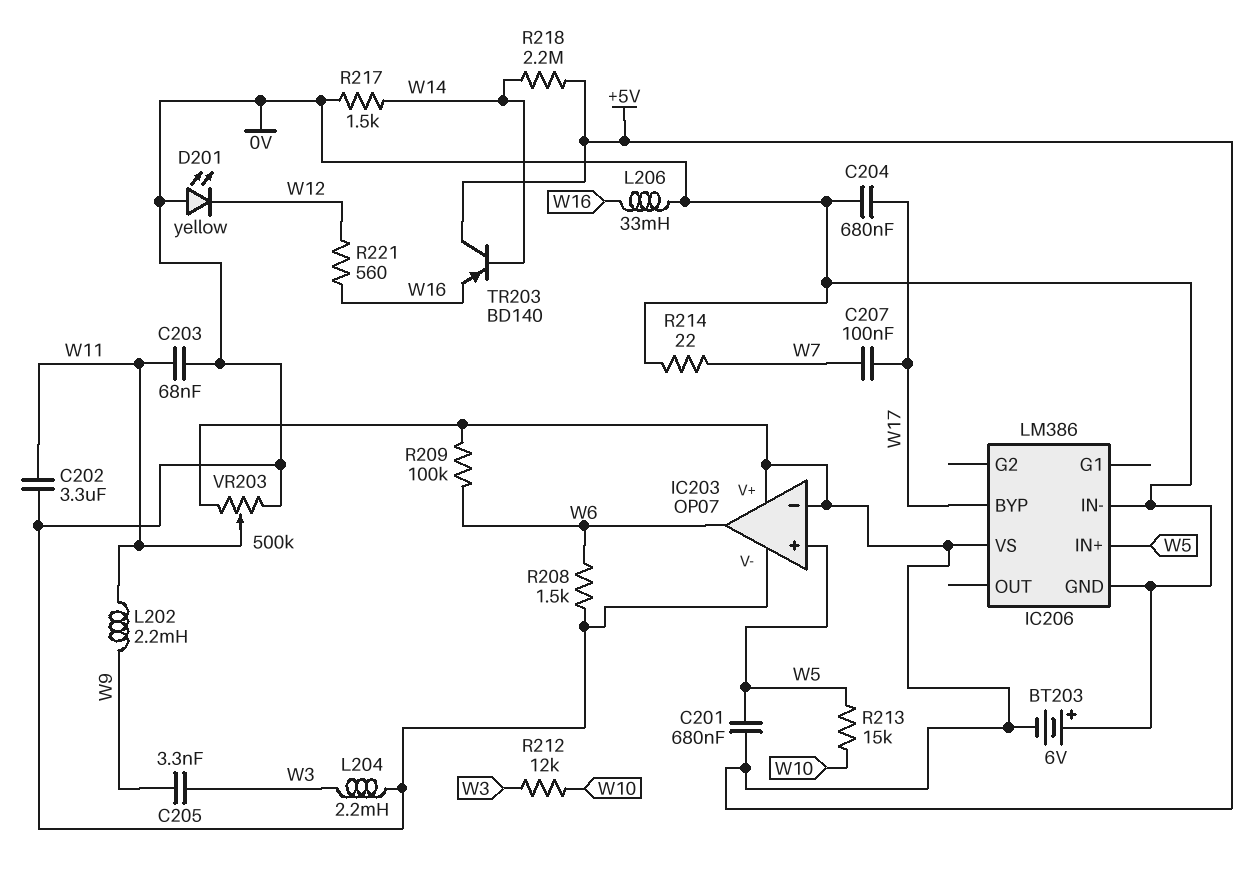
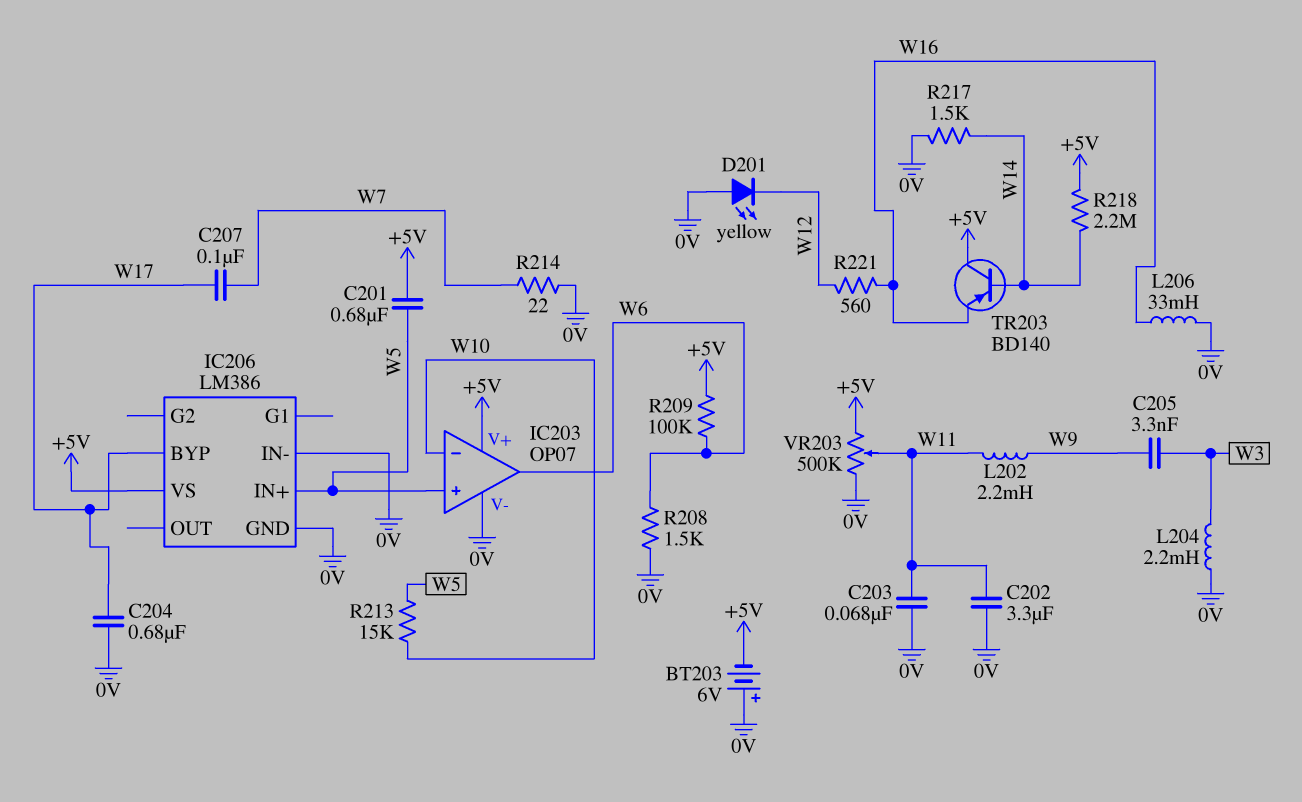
IC203 pin in-: +5V -> W10
R212: 12k (W3, W10) -> none

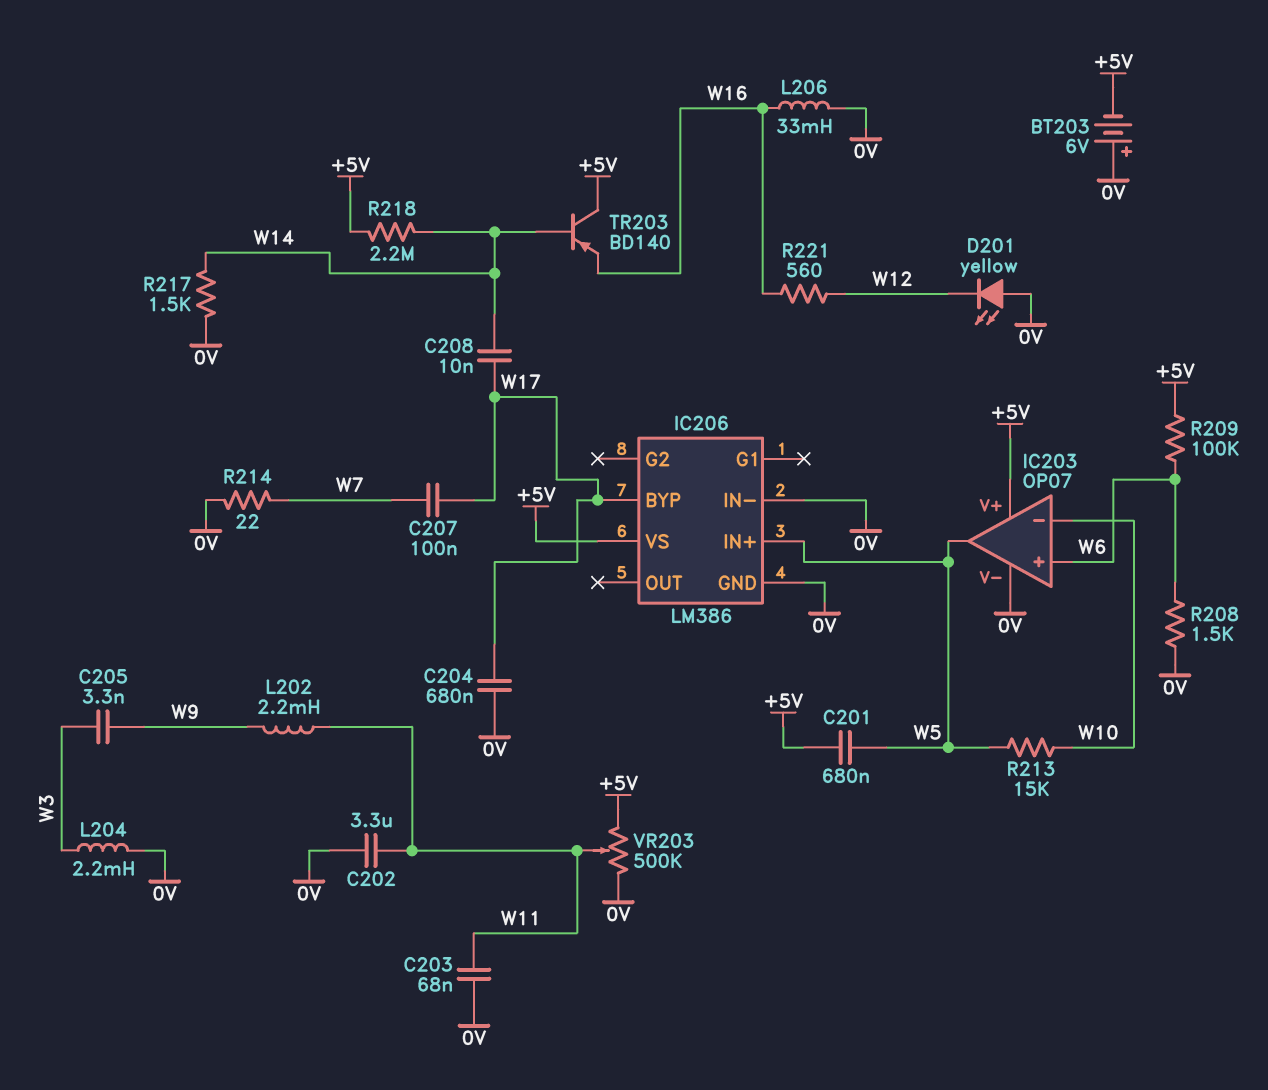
C208: none -> 10nF (W14, W17)
IC203 pin in+: W5 -> W6
IC203 pin out: W6 -> W5

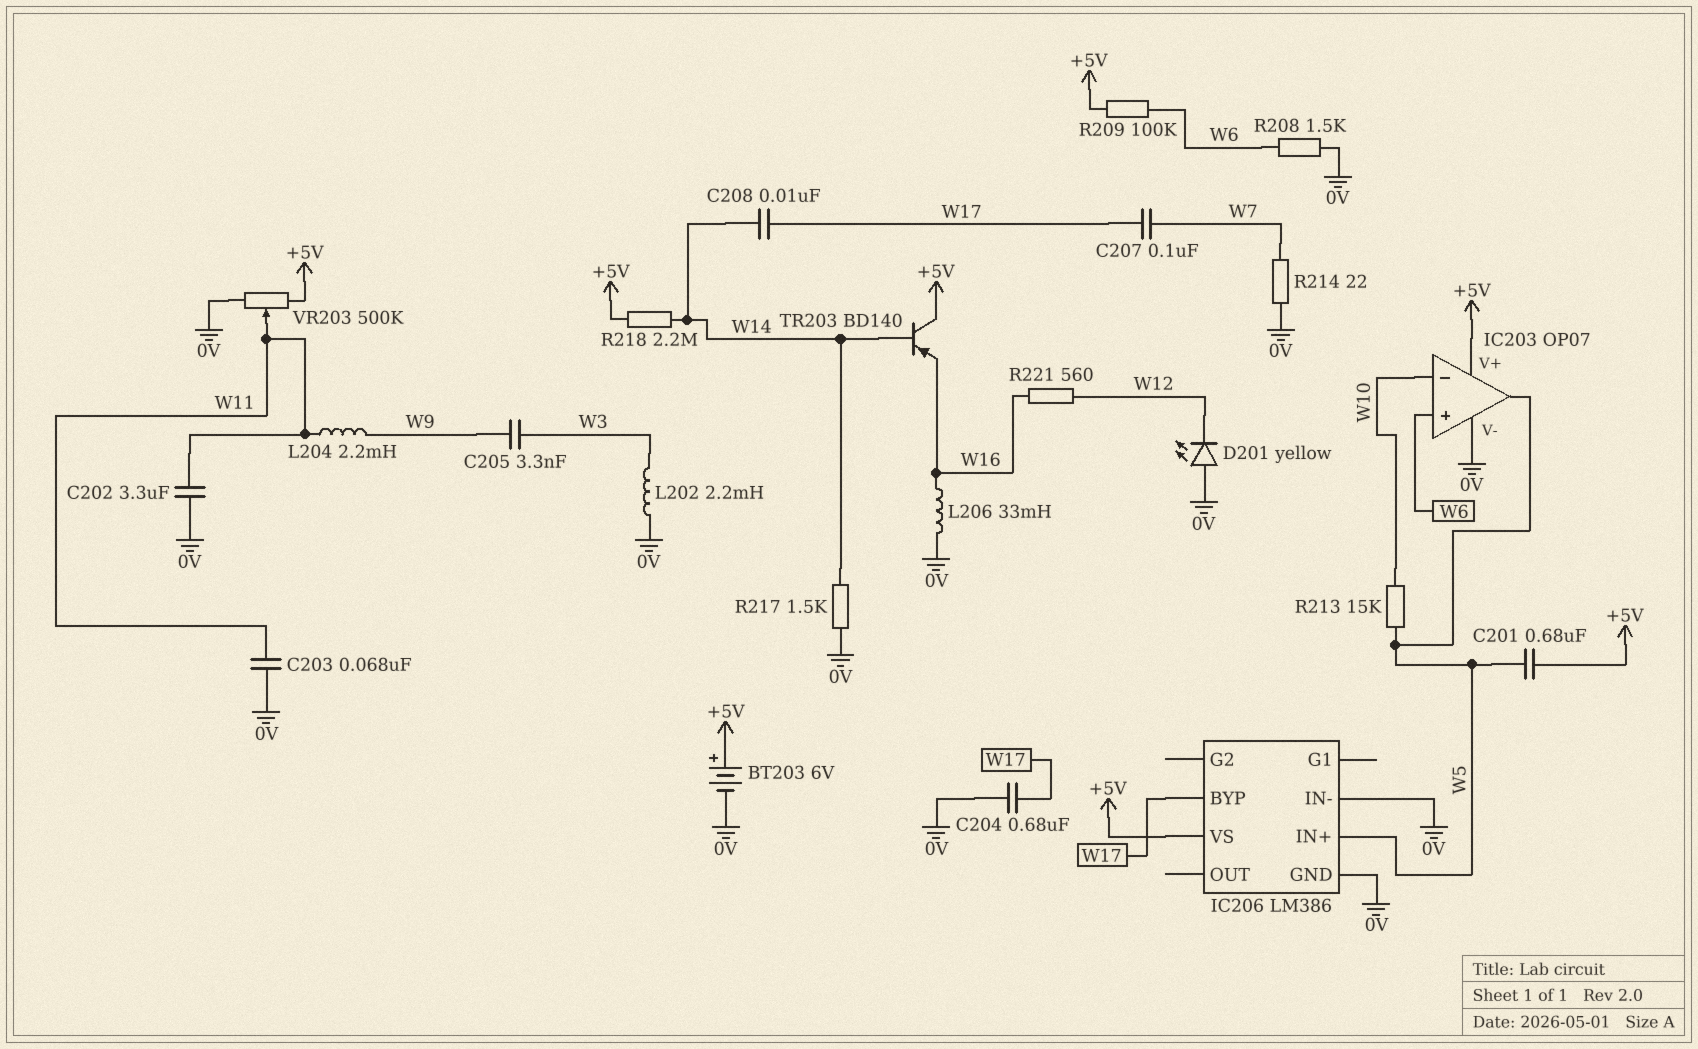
BT203: 6V (plus 0V, minus +5V) -> 6V (plus +5V, minus 0V)
L202: 2.2mH (W9, W11) -> 2.2mH (0V, W3)
L204: 2.2mH (0V, W3) -> 2.2mH (W9, W11)

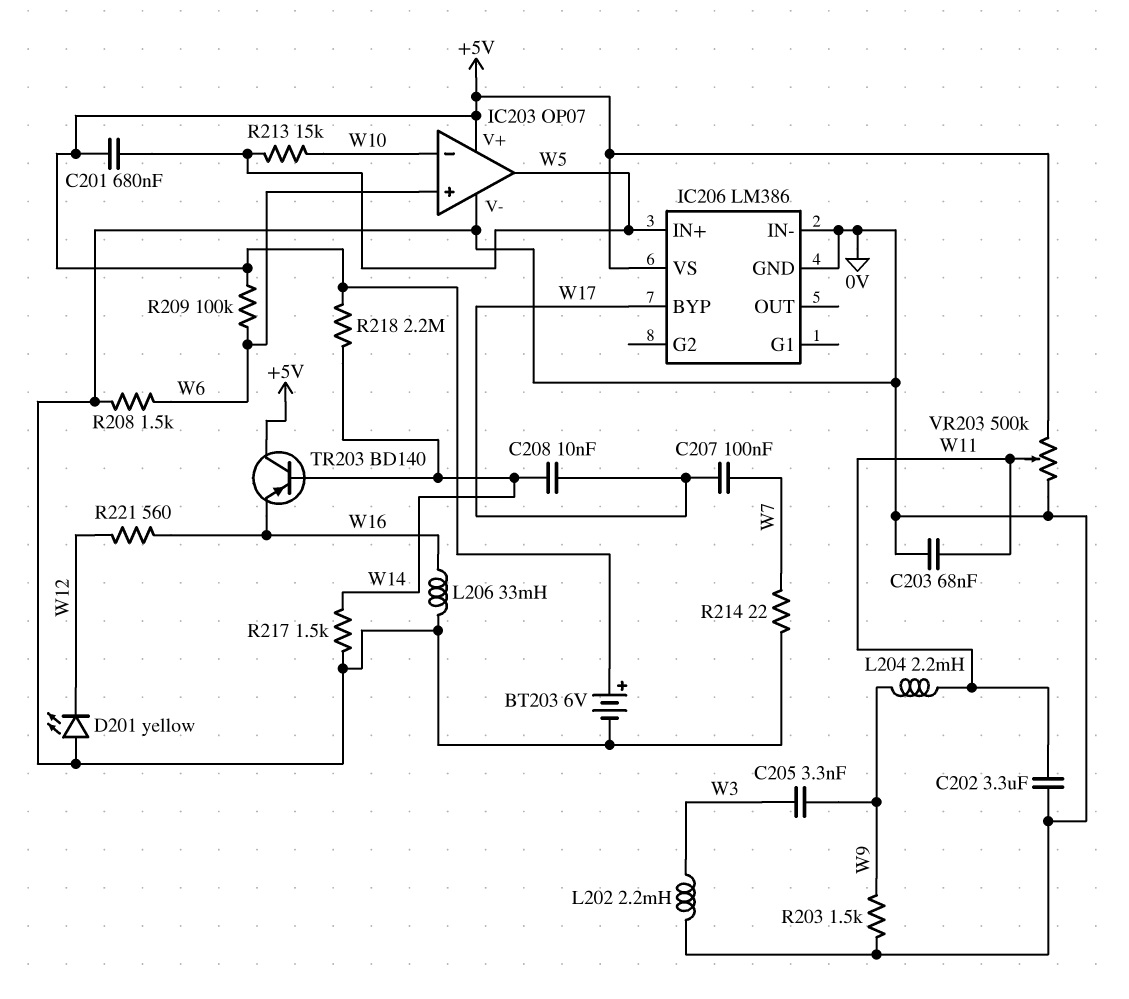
C204: 680nF (0V, W17) -> none
R203: none -> 1.5k (0V, W9)

